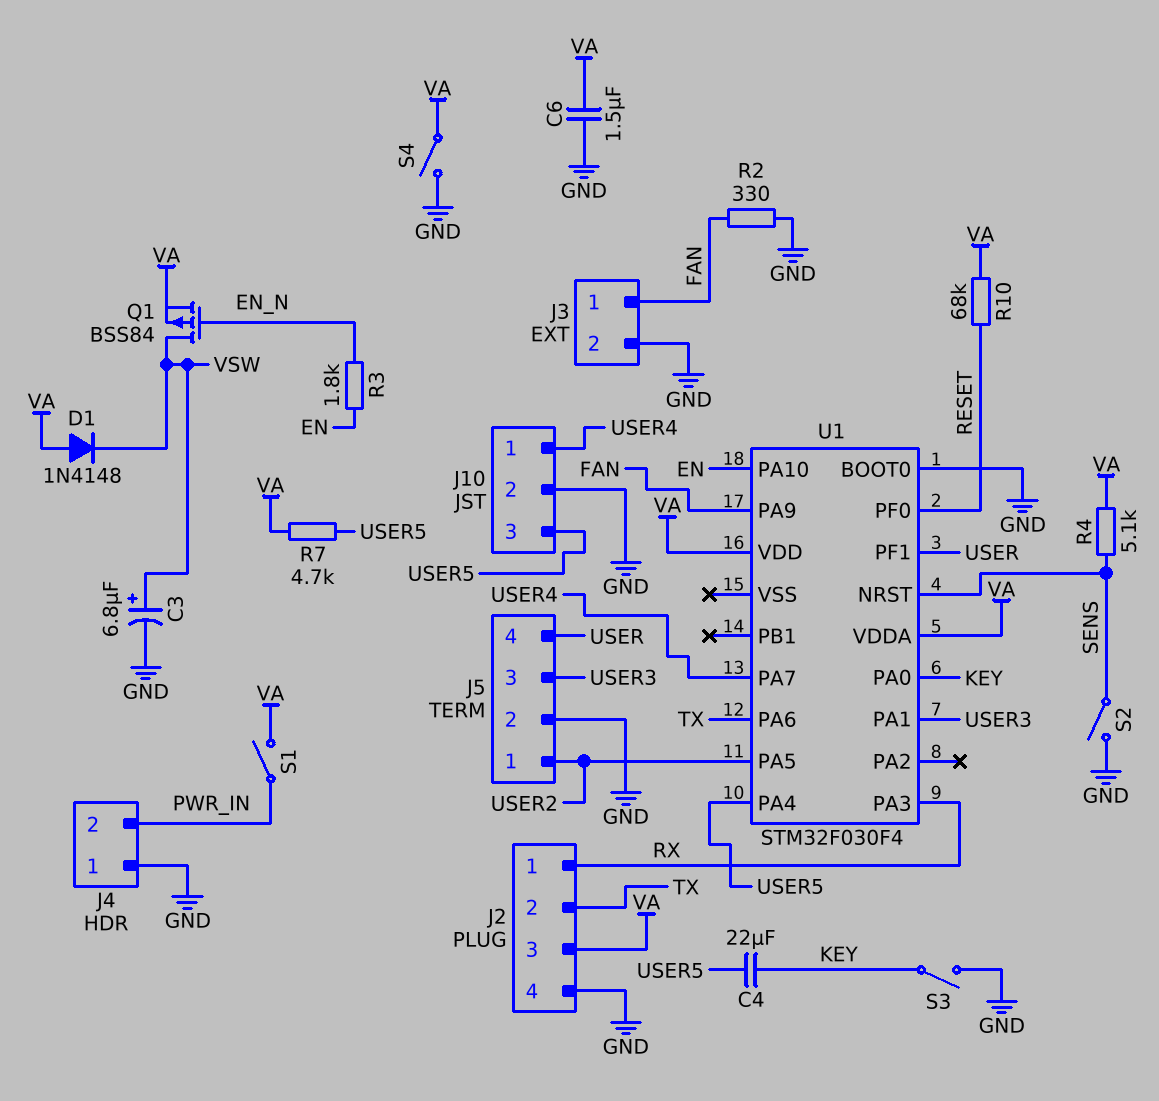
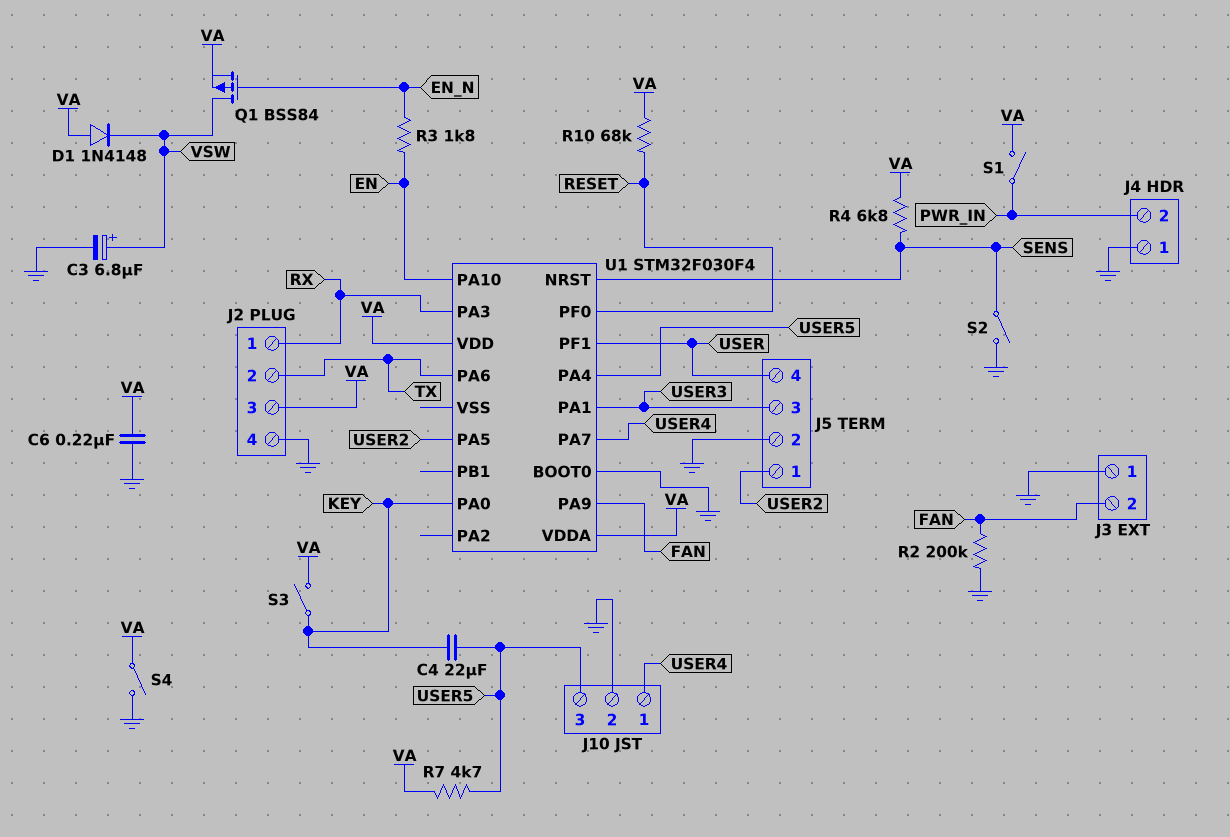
C6: 1.5uF (GND, VA) -> 220nF (GND, VA)
J3 pin 1: FAN -> GND
J3 pin 2: GND -> FAN
R2: 330 (FAN, GND) -> 200k (FAN, GND)
R4: 5.1k (SENS, VA) -> 6.8k (SENS, VA)
S3: switch (GND, KEY) -> switch (KEY, VA)

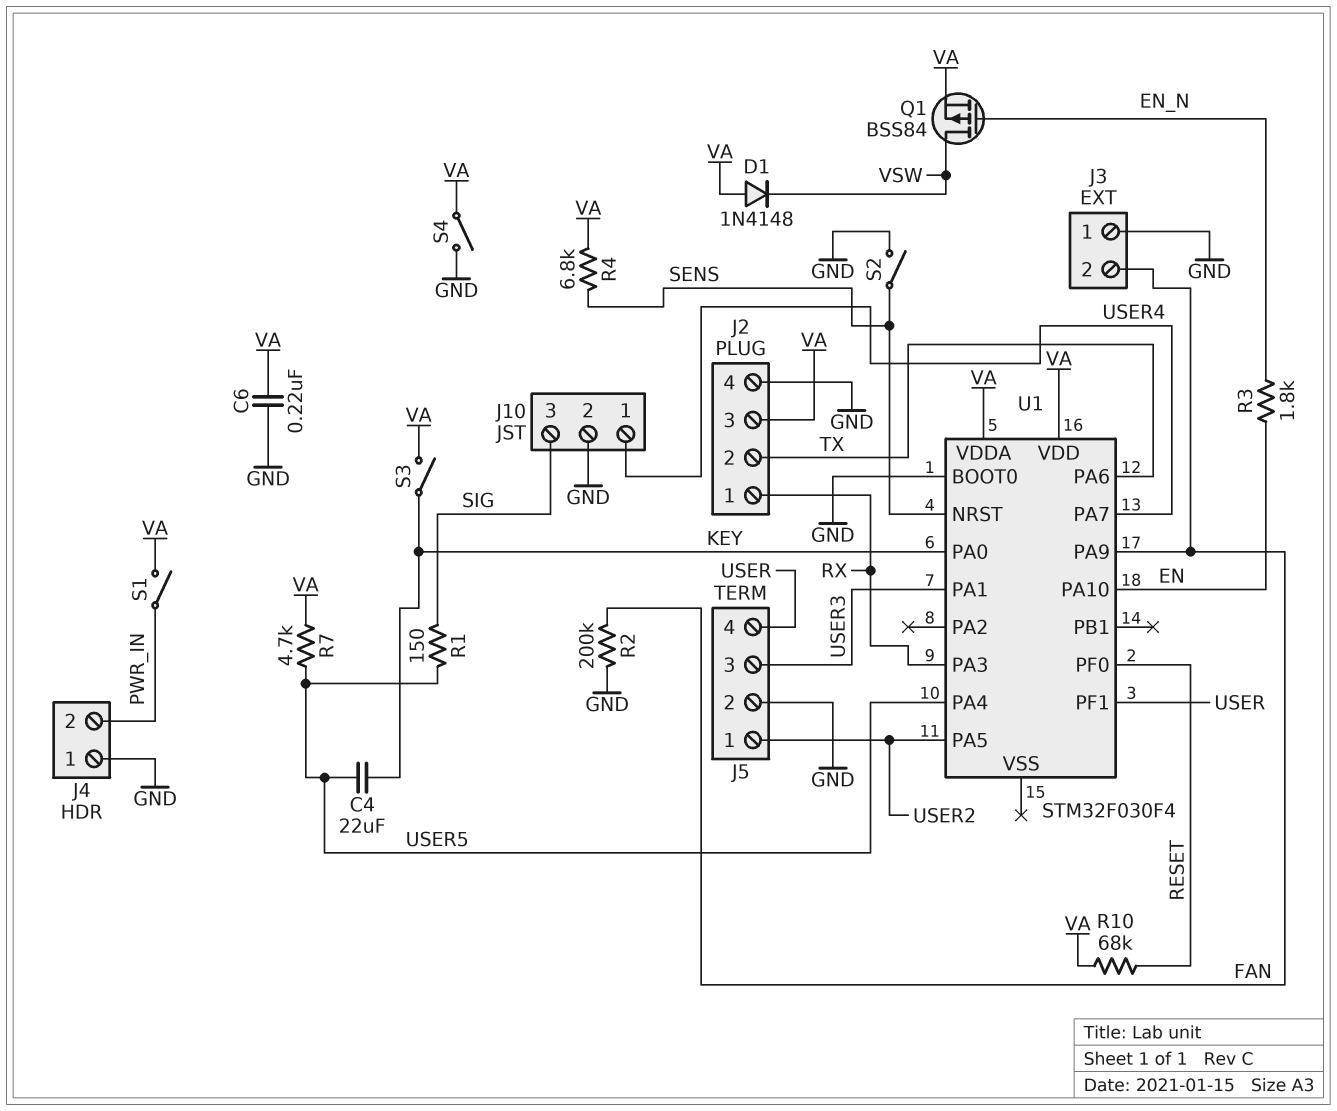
C3: 6.8uF (plus VSW, minus GND) -> none
J10 pin 3: USER5 -> SIG
R1: none -> 150 (SIG, USER5)

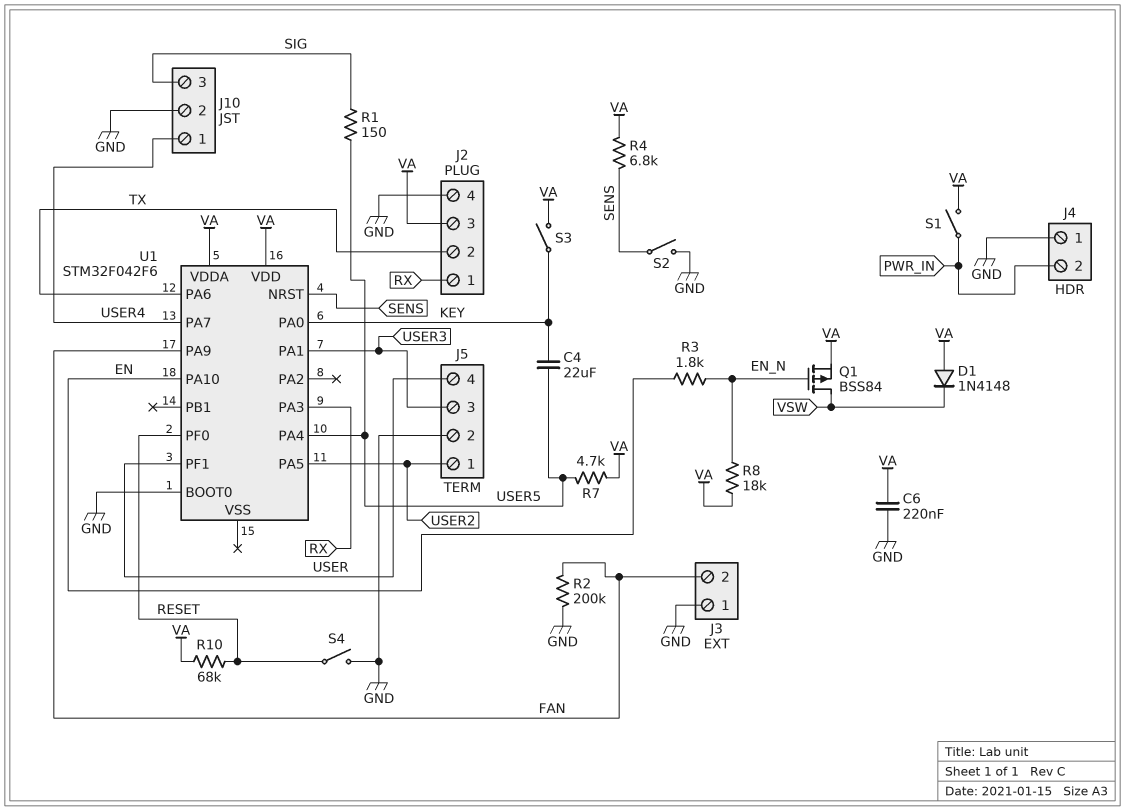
R8: none -> 18k (EN_N, VA)
S4: switch (GND, VA) -> switch (GND, RESET)
U1: STM32F030F4 -> STM32F042F6

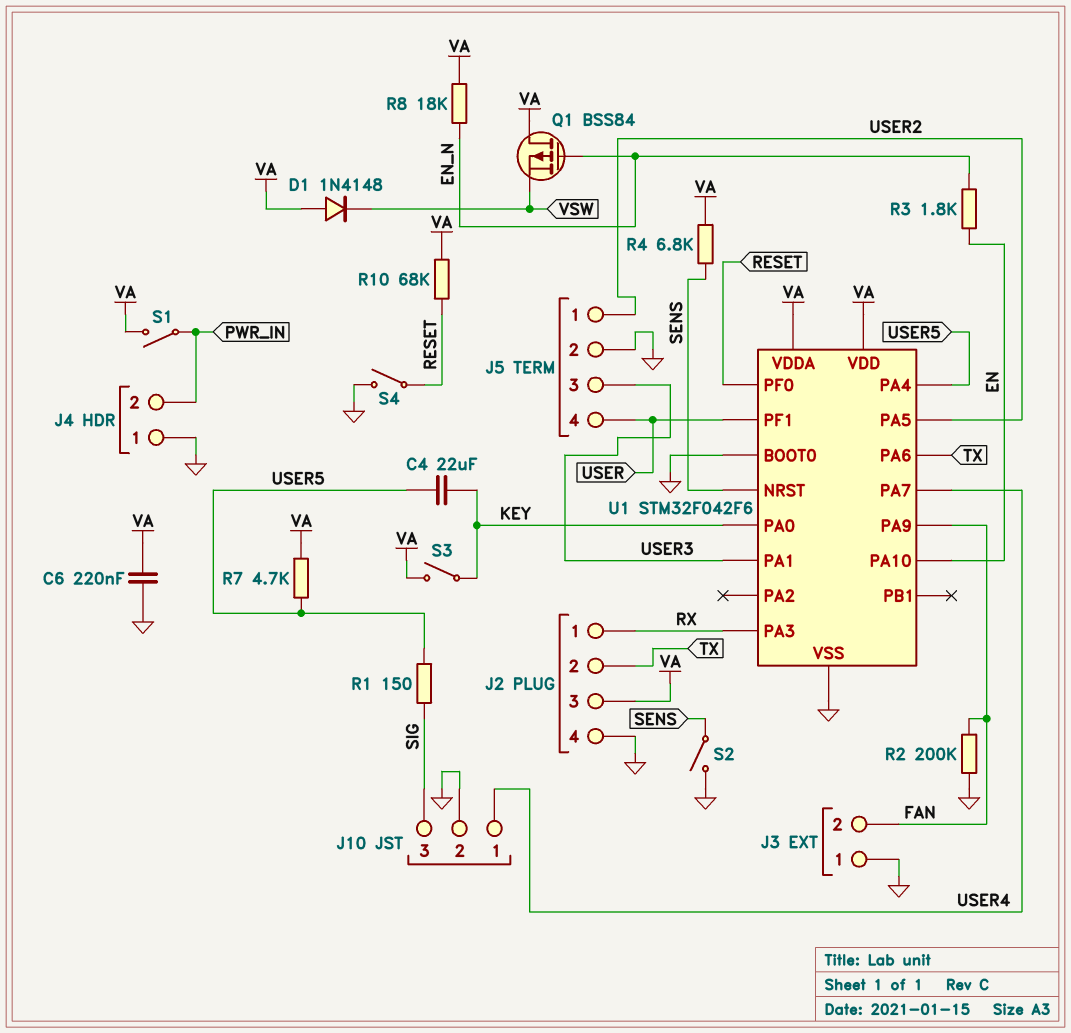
Q1: PMOS BSS84 (G EN_N, D VSW, S VA) -> PMOS BSS84 (G EN_N, D VA, S VSW)
U1 pin VSS: none -> GND

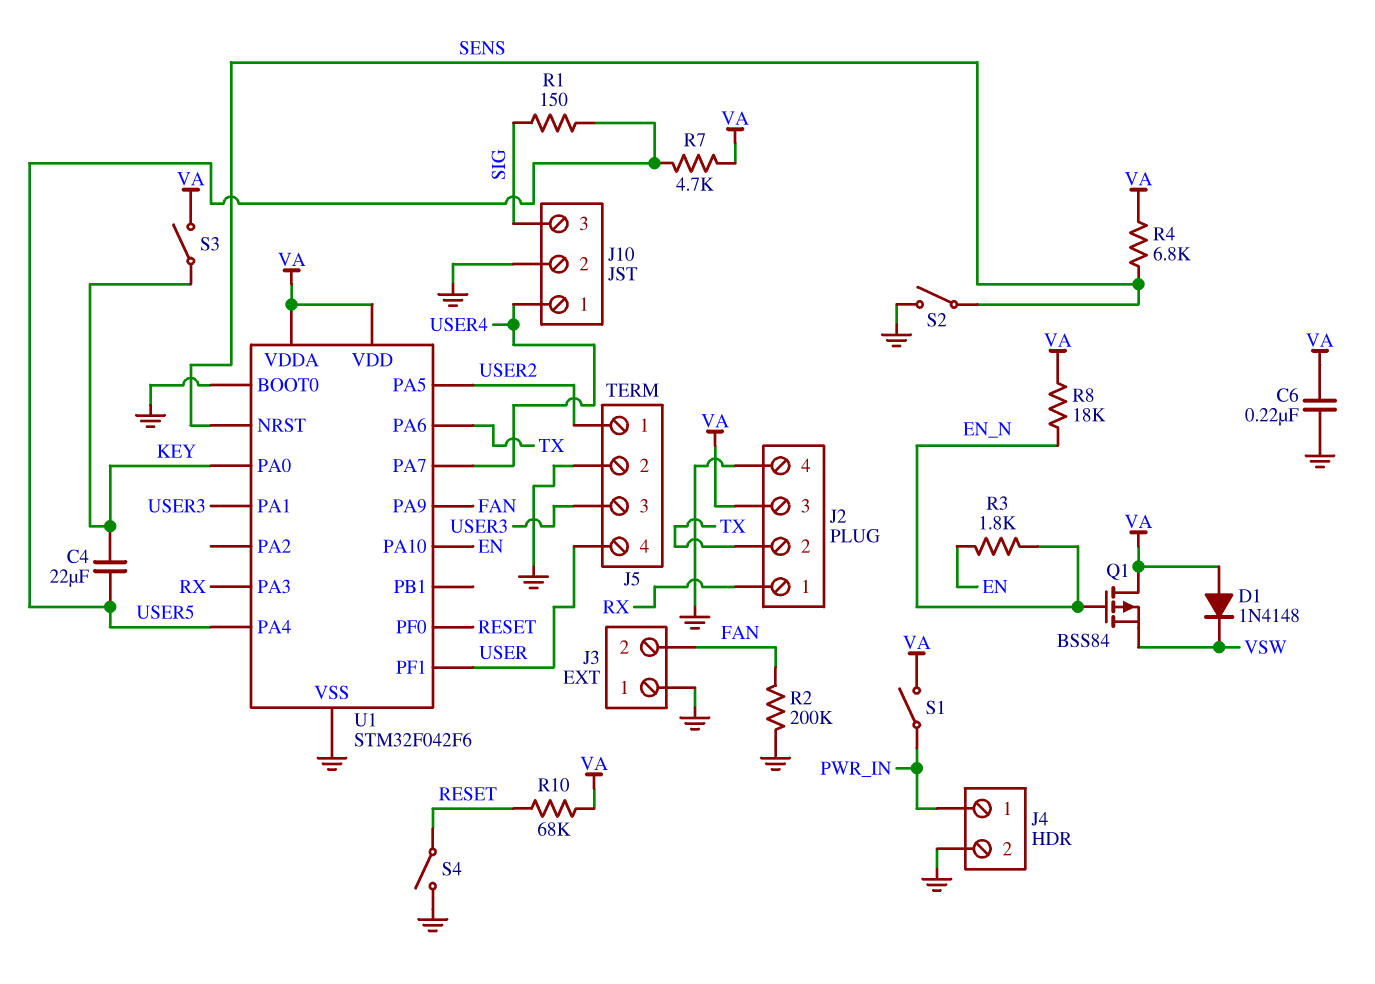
J4 pin 1: GND -> PWR_IN
J4 pin 2: PWR_IN -> GND

